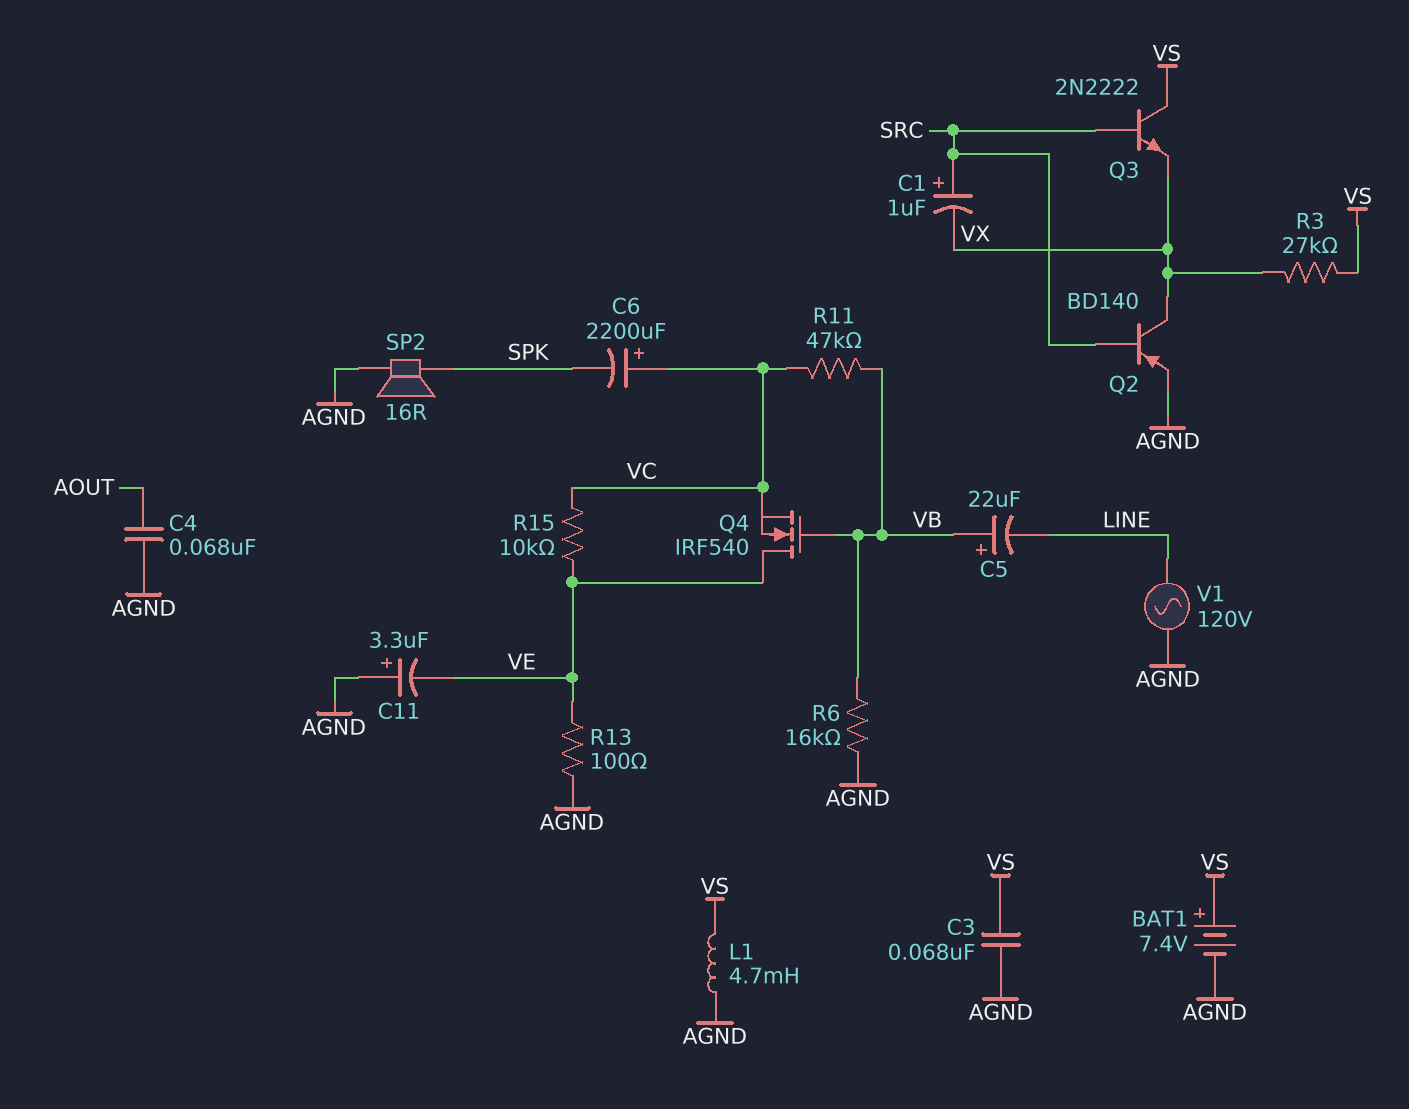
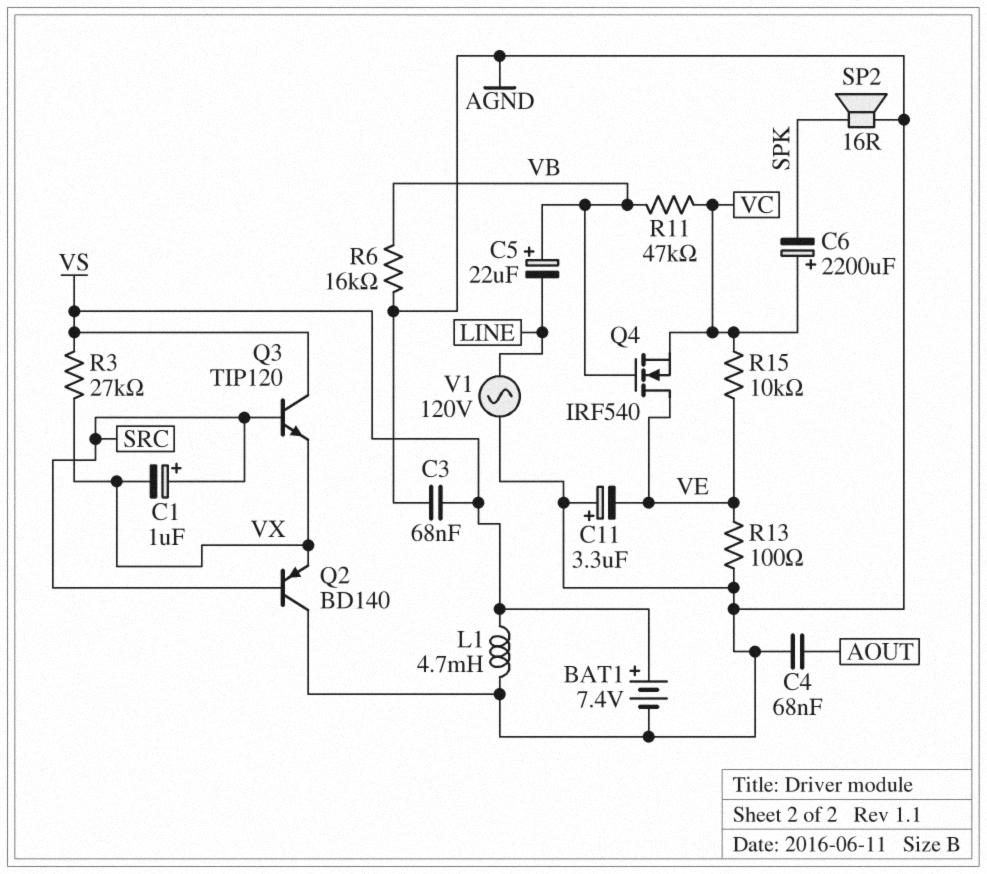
Q2: PNP BD140 (B SRC, C VX, E AGND) -> PNP BD140 (B SRC, C AGND, E VX)
Q3: NPN 2N2222 (B SRC, C VS, E VX) -> NPN TIP120 (B SRC, C VS, E VX)

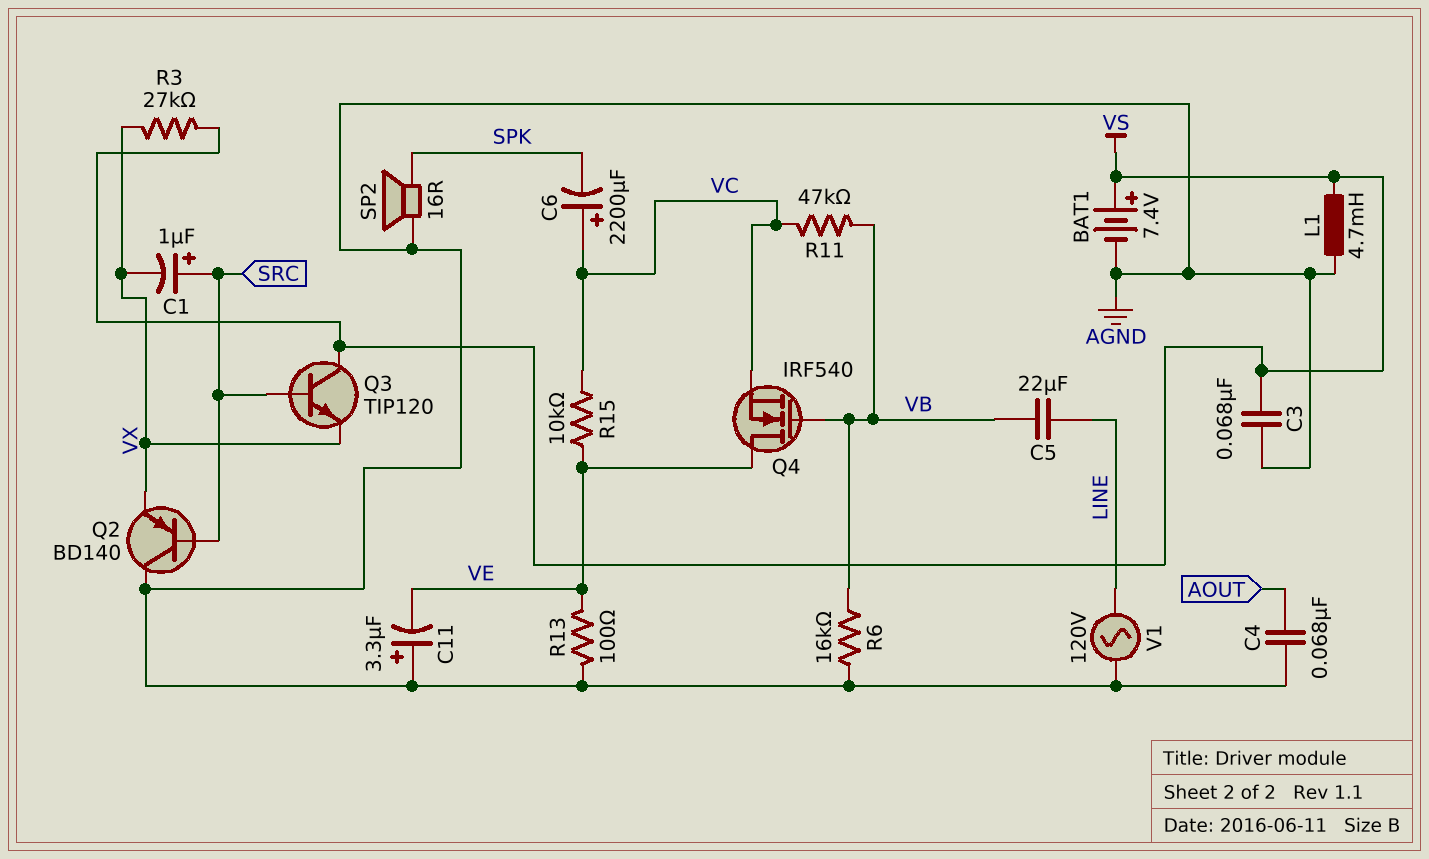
C5: 22uF (plus VB, minus LINE) -> 22uF (LINE, VB)

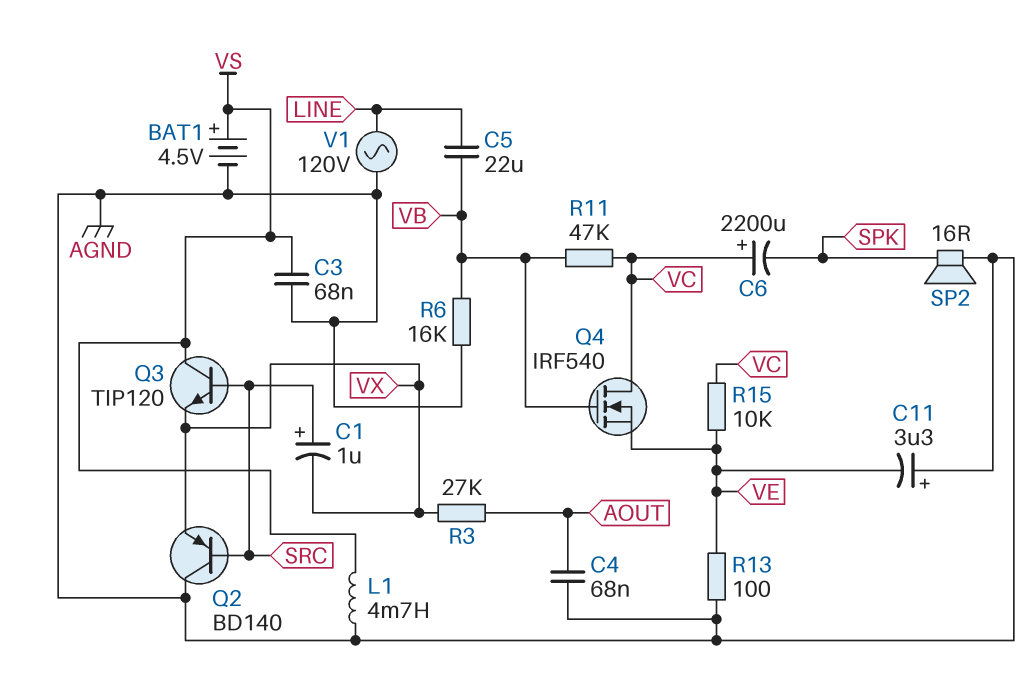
BAT1: 7.4V (plus VS, minus AGND) -> 4.5V (plus VS, minus AGND)
Q4: NMOS IRF540 (G VB, D VE, S VC) -> NMOS IRF540 (G VB, D VC, S VE)
R3: 27k (VS, VX) -> 27k (AOUT, VX)

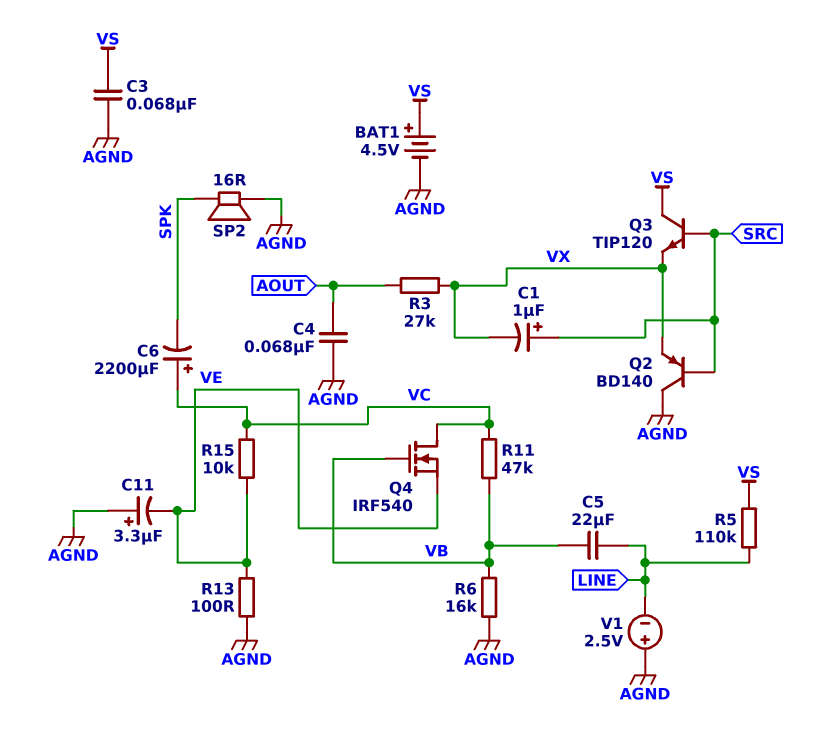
L1: 4.7mH (AGND, VS) -> none
R5: none -> 110k (LINE, VS)
V1: AC 120V (AGND, LINE) -> 2.5V (plus AGND, minus LINE)

